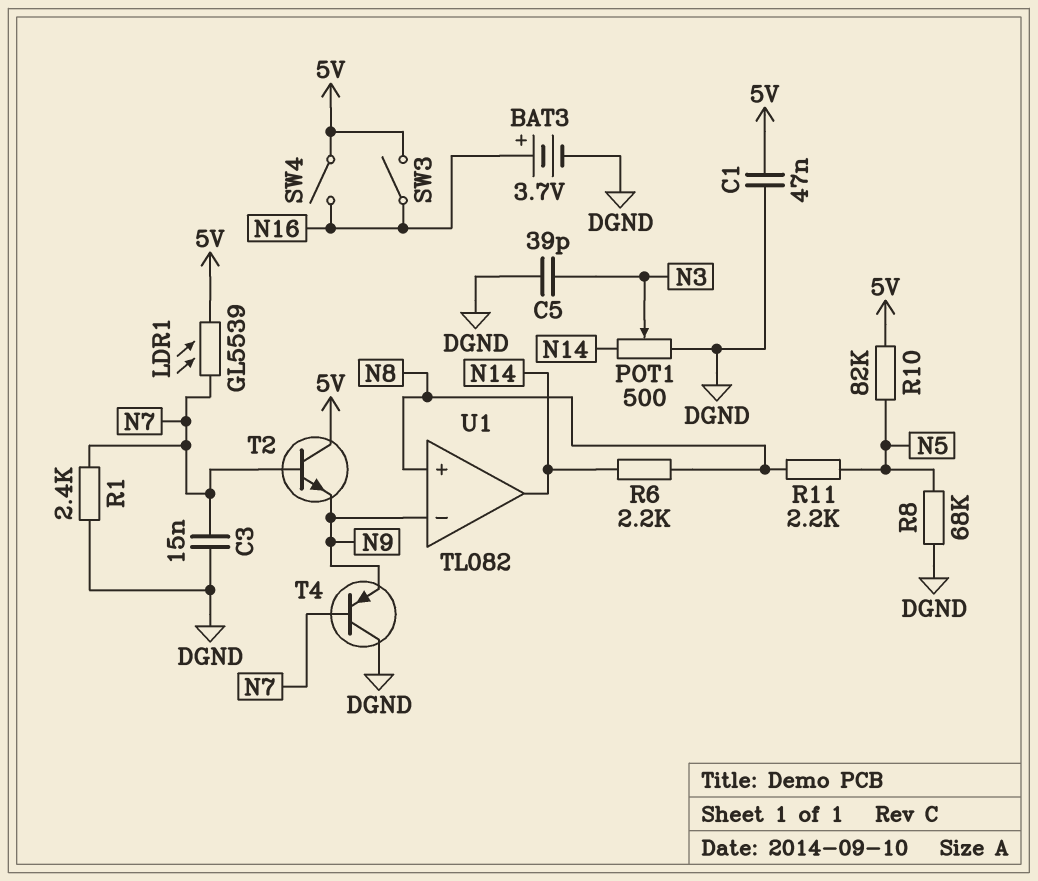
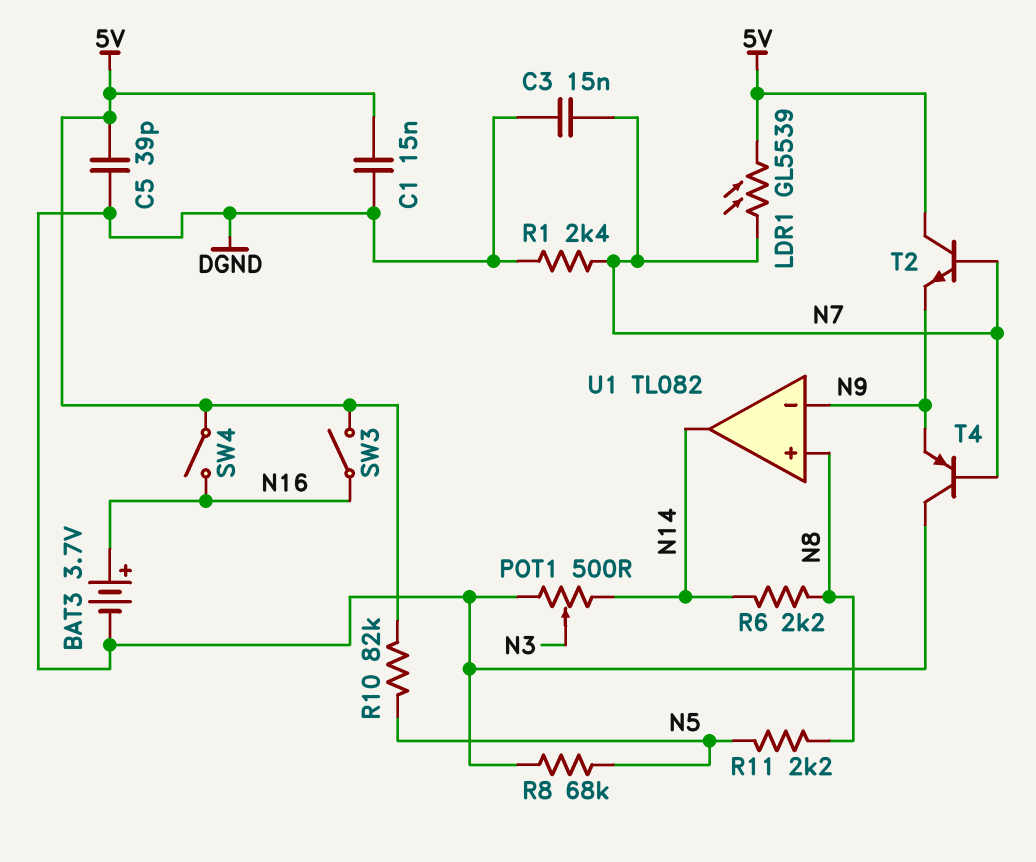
C1: 47nF (5V, DGND) -> 15nF (5V, DGND)
C5: 39pF (DGND, N3) -> 39pF (5V, DGND)

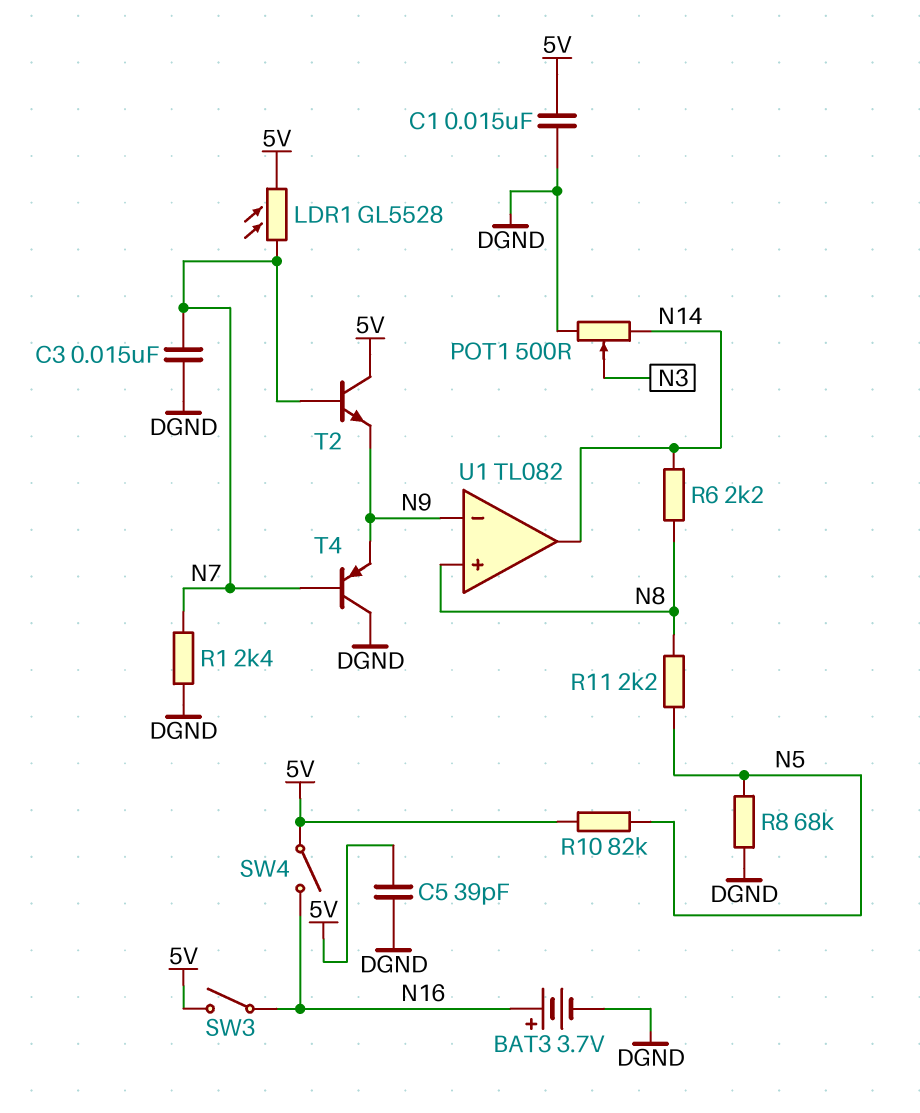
LDR1: GL5539 (5V, N7) -> GL5528 (5V, N7)

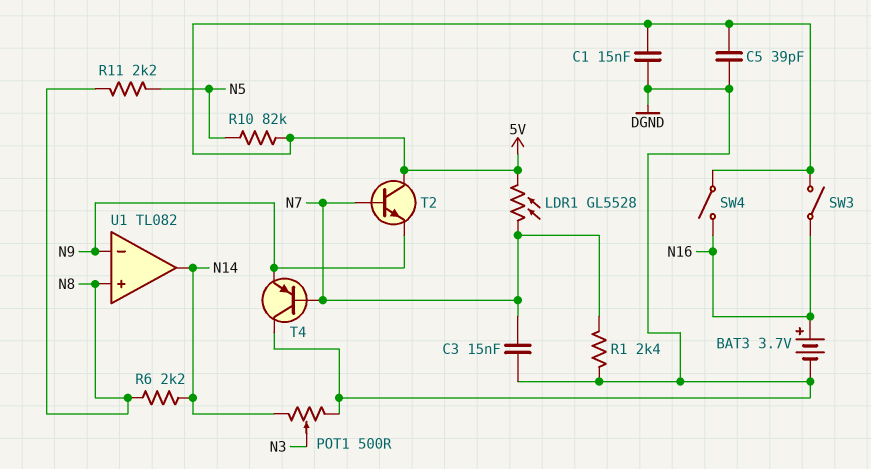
R8: 68k (DGND, N5) -> none

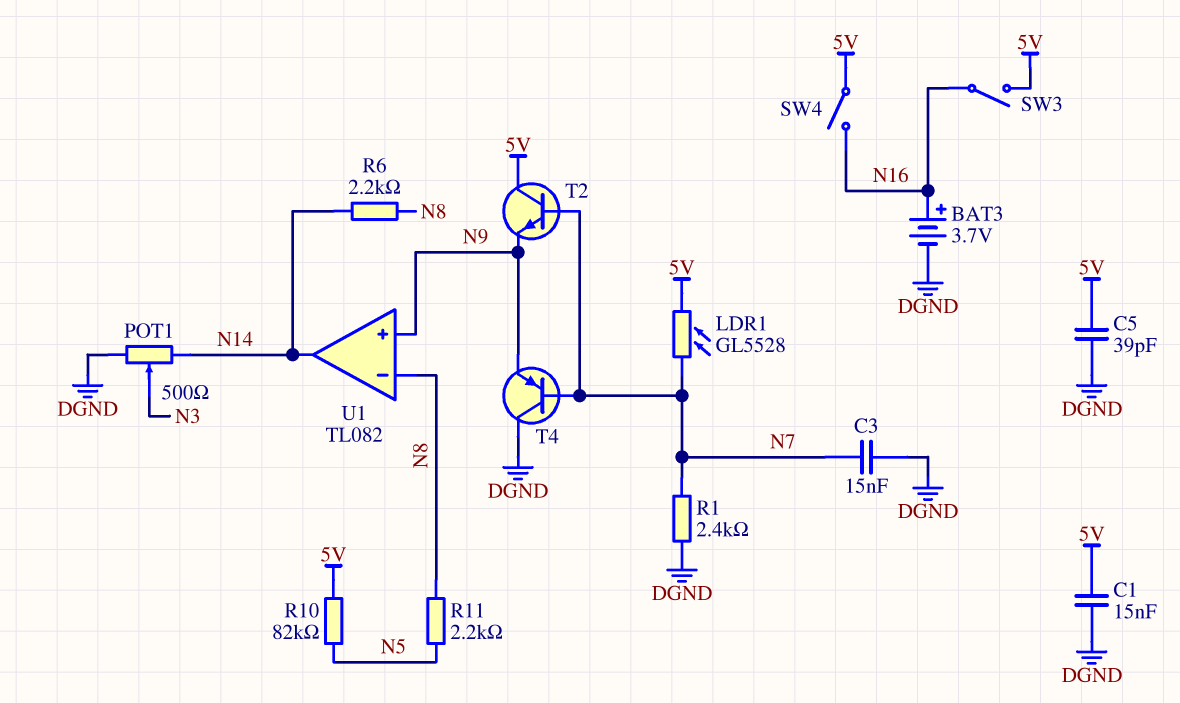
U1 pin in+: N8 -> N9
U1 pin in-: N9 -> N8

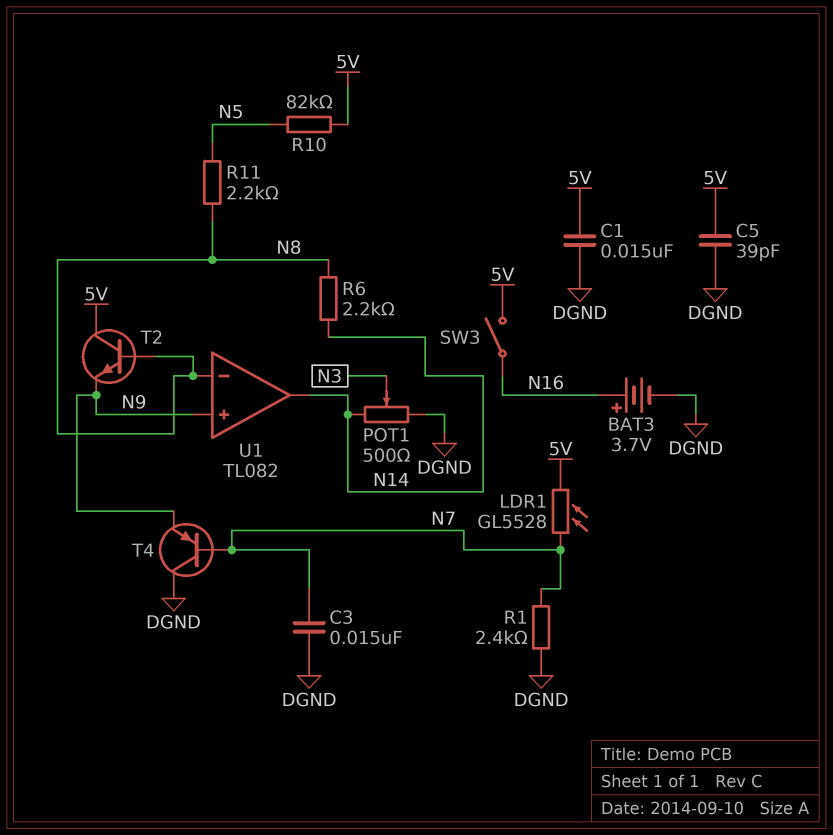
SW4: switch (5V, N16) -> none
T2: NPN (B N7, C 5V, E N9) -> NPN (B N8, C 5V, E N9)

